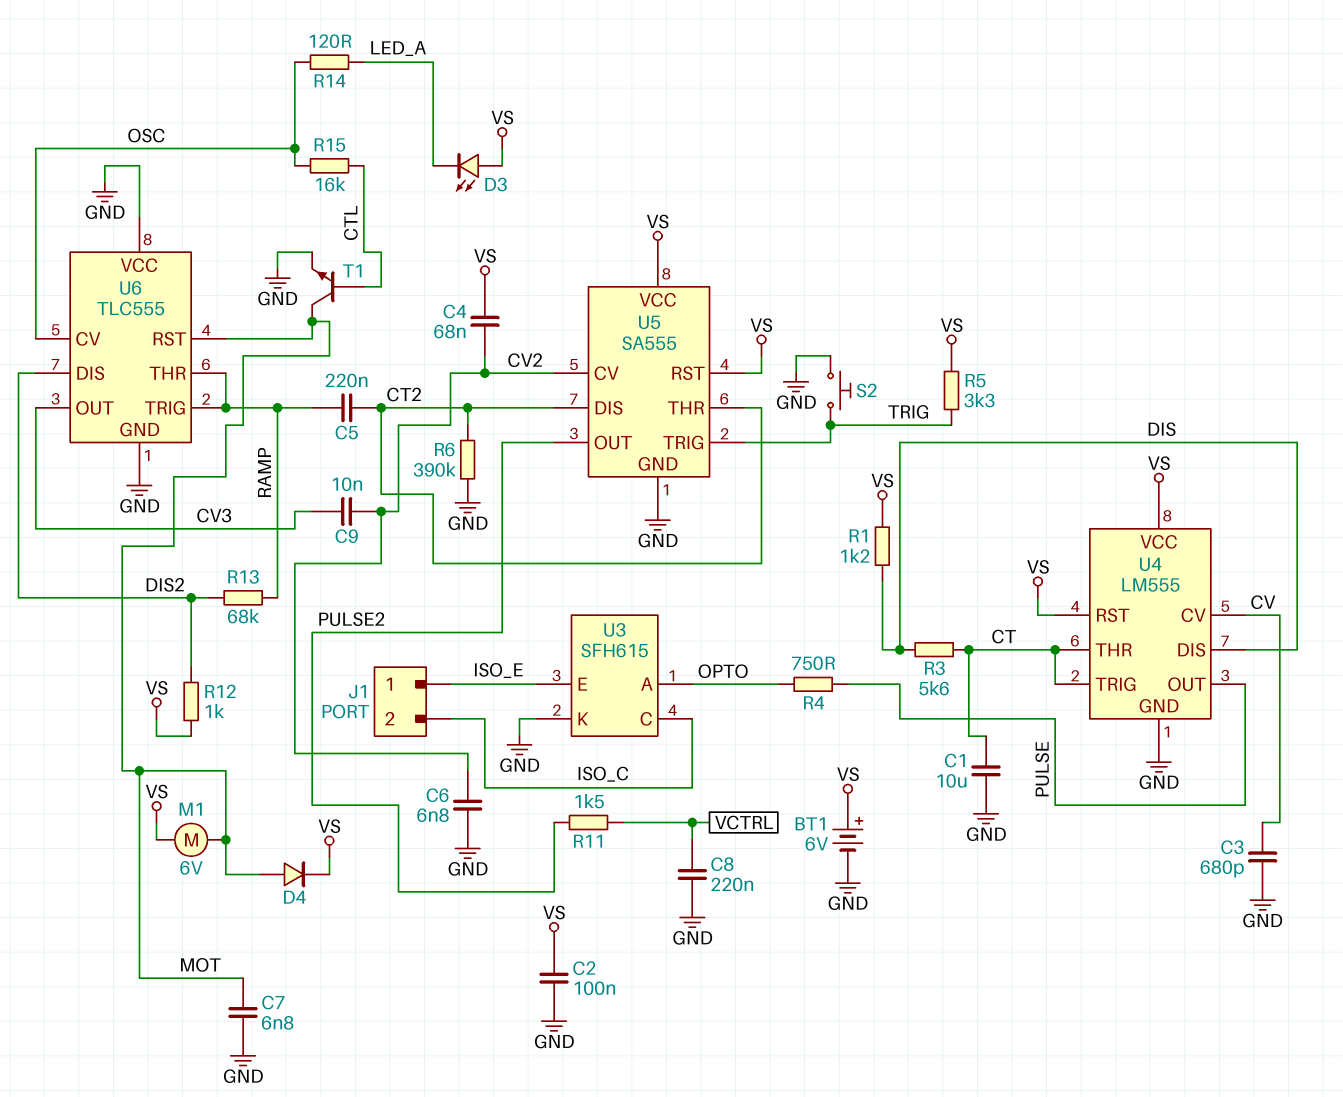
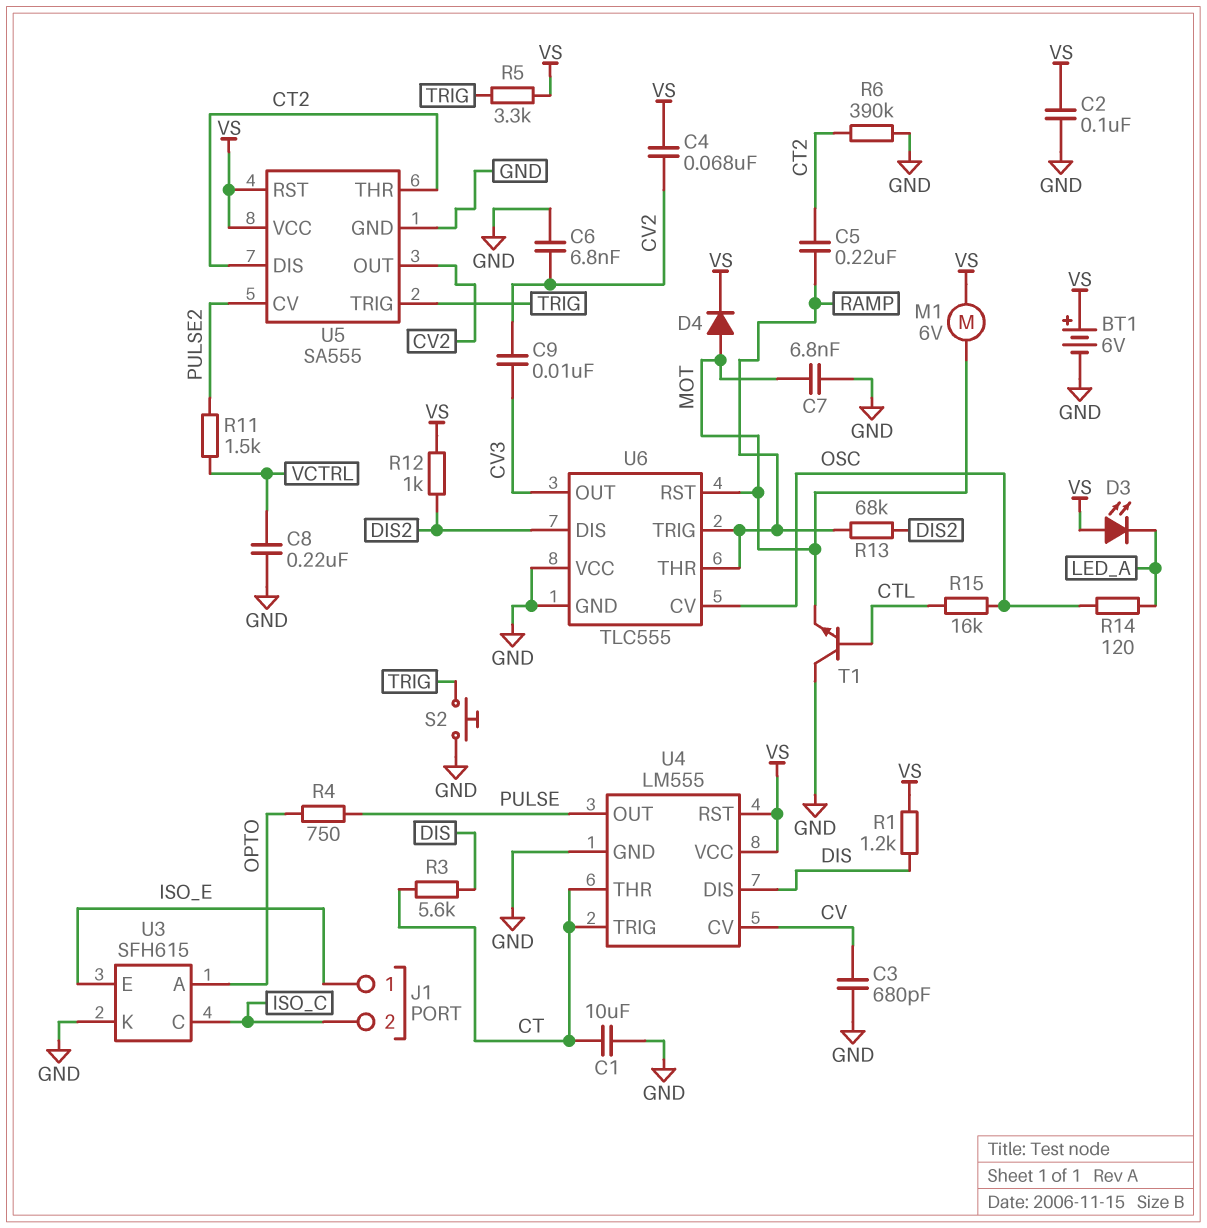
T1: NPN (B CTL, C MOT, E GND) -> NPN (B CTL, C GND, E MOT)
U5 pin CV: CV2 -> PULSE2
U5 pin OUT: PULSE2 -> CV2

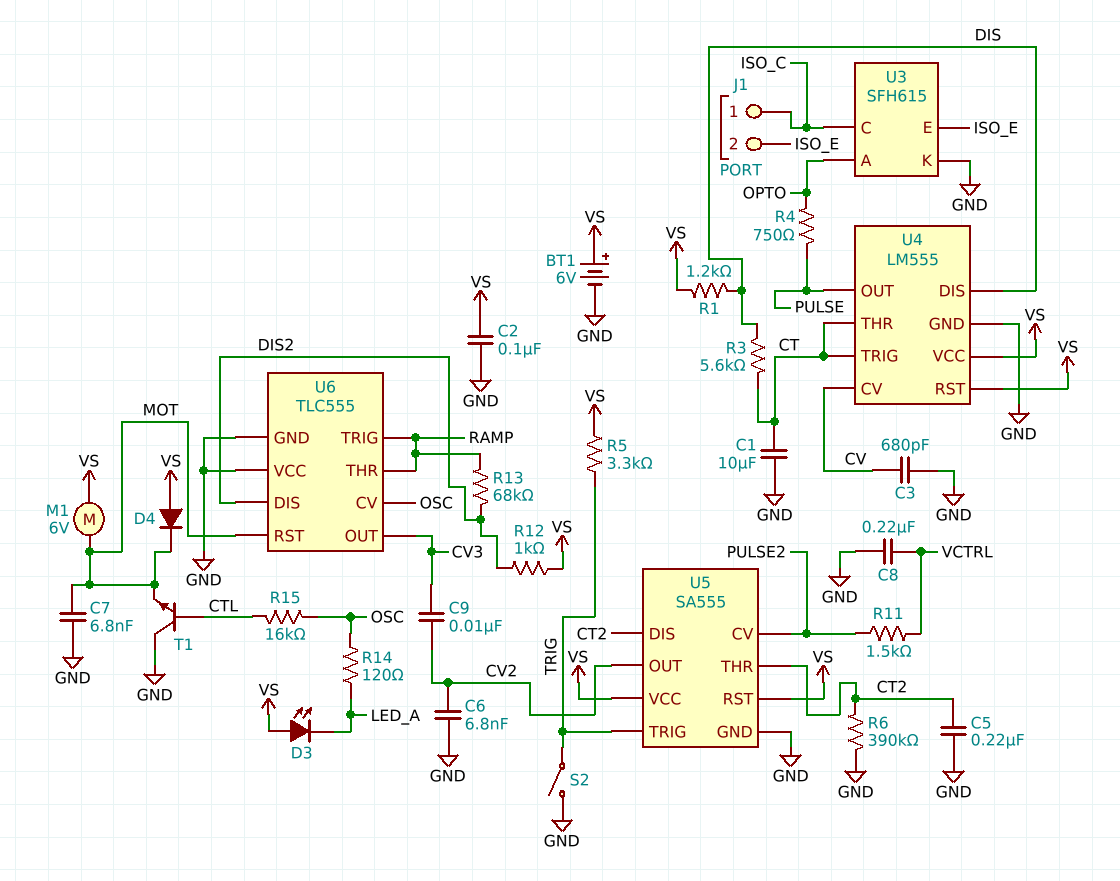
C4: 68nF (CV2, VS) -> none
C5: 220nF (CT2, RAMP) -> 220nF (CT2, GND)
D4: diode (A MOT, K VS) -> diode (A VS, K MOT)
J1 pin 1: ISO_E -> ISO_C
J1 pin 2: ISO_C -> ISO_E
S2: button (GND, TRIG) -> switch (GND, TRIG)

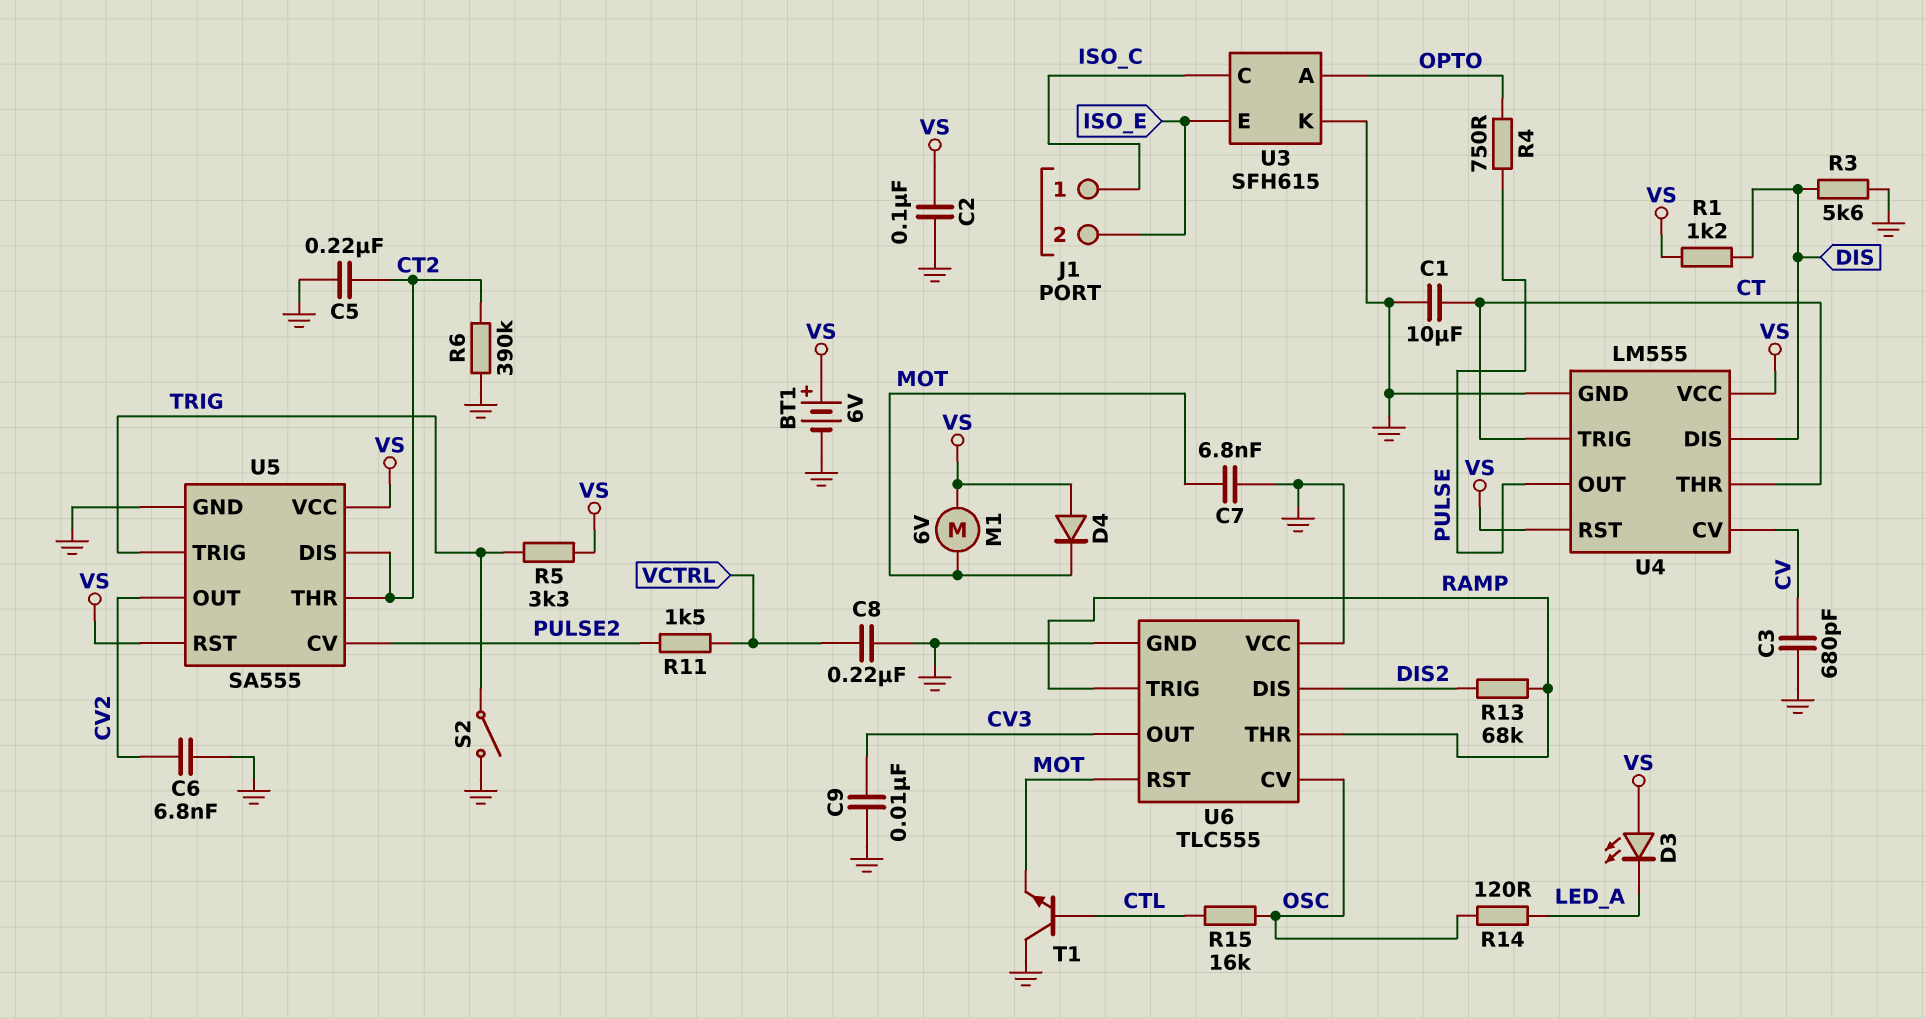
C9: 10nF (CV2, CV3) -> 10nF (CV3, GND)
R3: 5.6k (CT, DIS) -> 5.6k (DIS, GND)
R12: 1k (DIS2, VS) -> none

